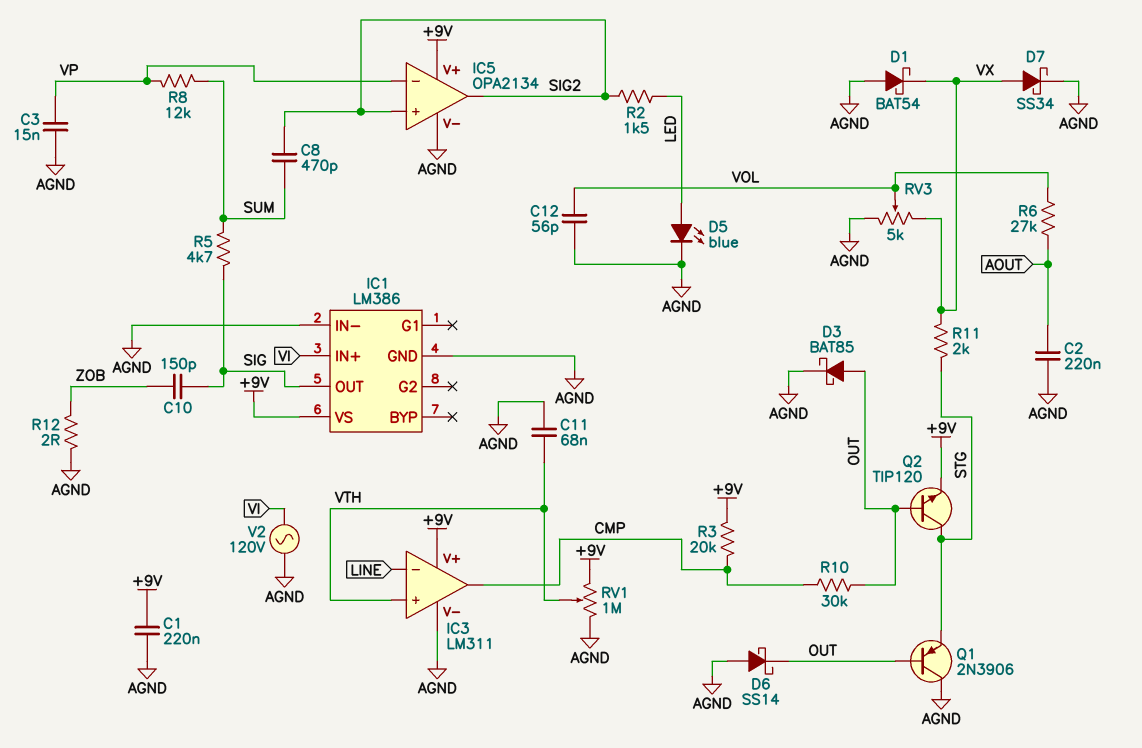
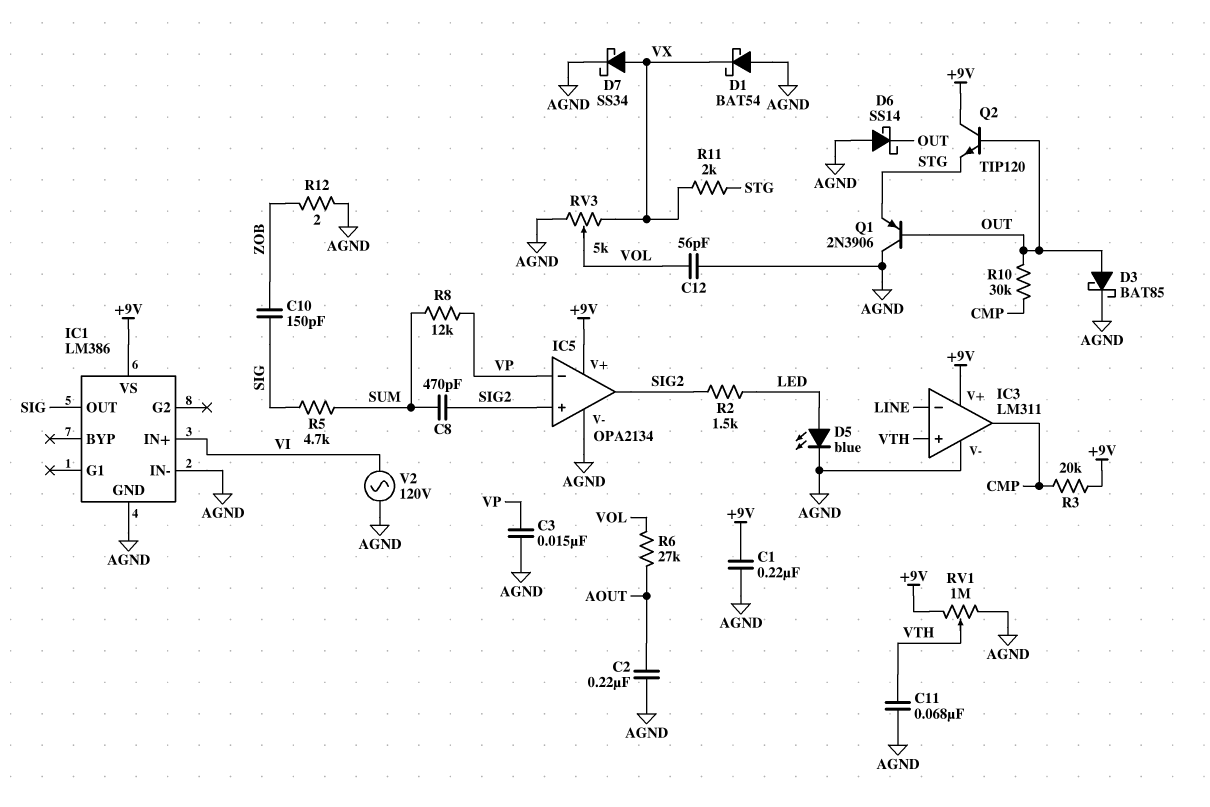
Q2: NPN TIP120 (B OUT, C STG, E +9V) -> NPN TIP120 (B OUT, C +9V, E STG)

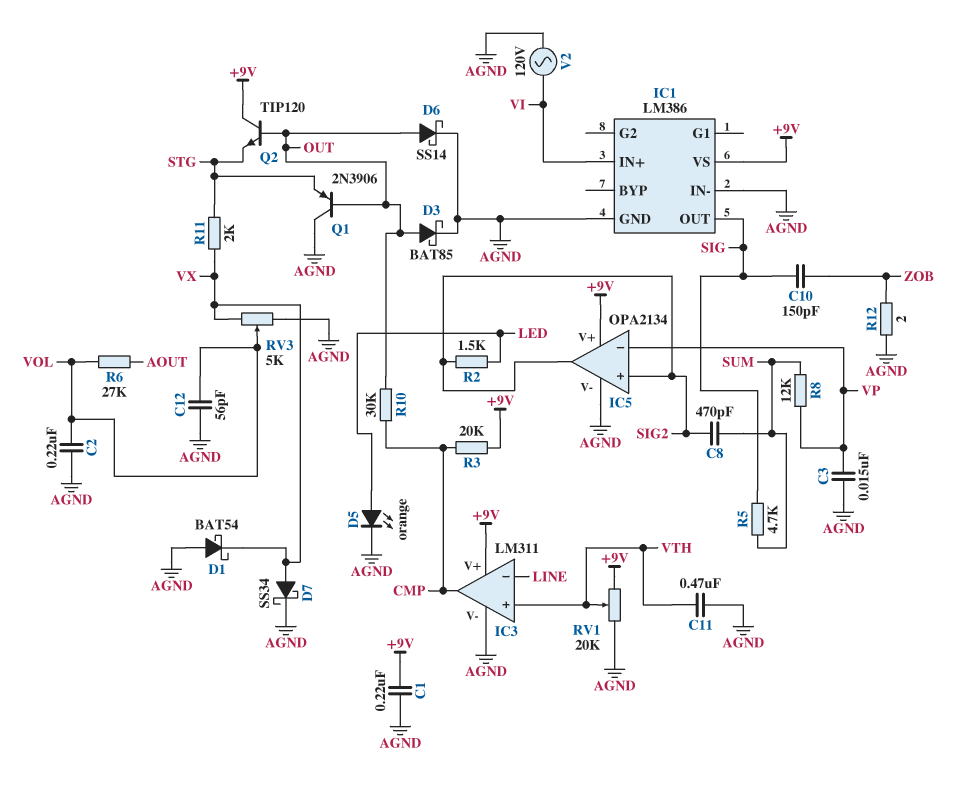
C2: 220nF (AGND, AOUT) -> 220nF (AGND, VOL)
C11: 68nF (AGND, VTH) -> 470nF (AGND, VTH)
D5: LED blue (A LED, K AGND) -> LED orange (A LED, K AGND)
D6: schottky SS14 (A AGND, K OUT) -> schottky SS14 (A OUT, K AGND)
RV1: 1M (+9V, AGND, wiper VTH) -> 20k (+9V, AGND, wiper VTH)

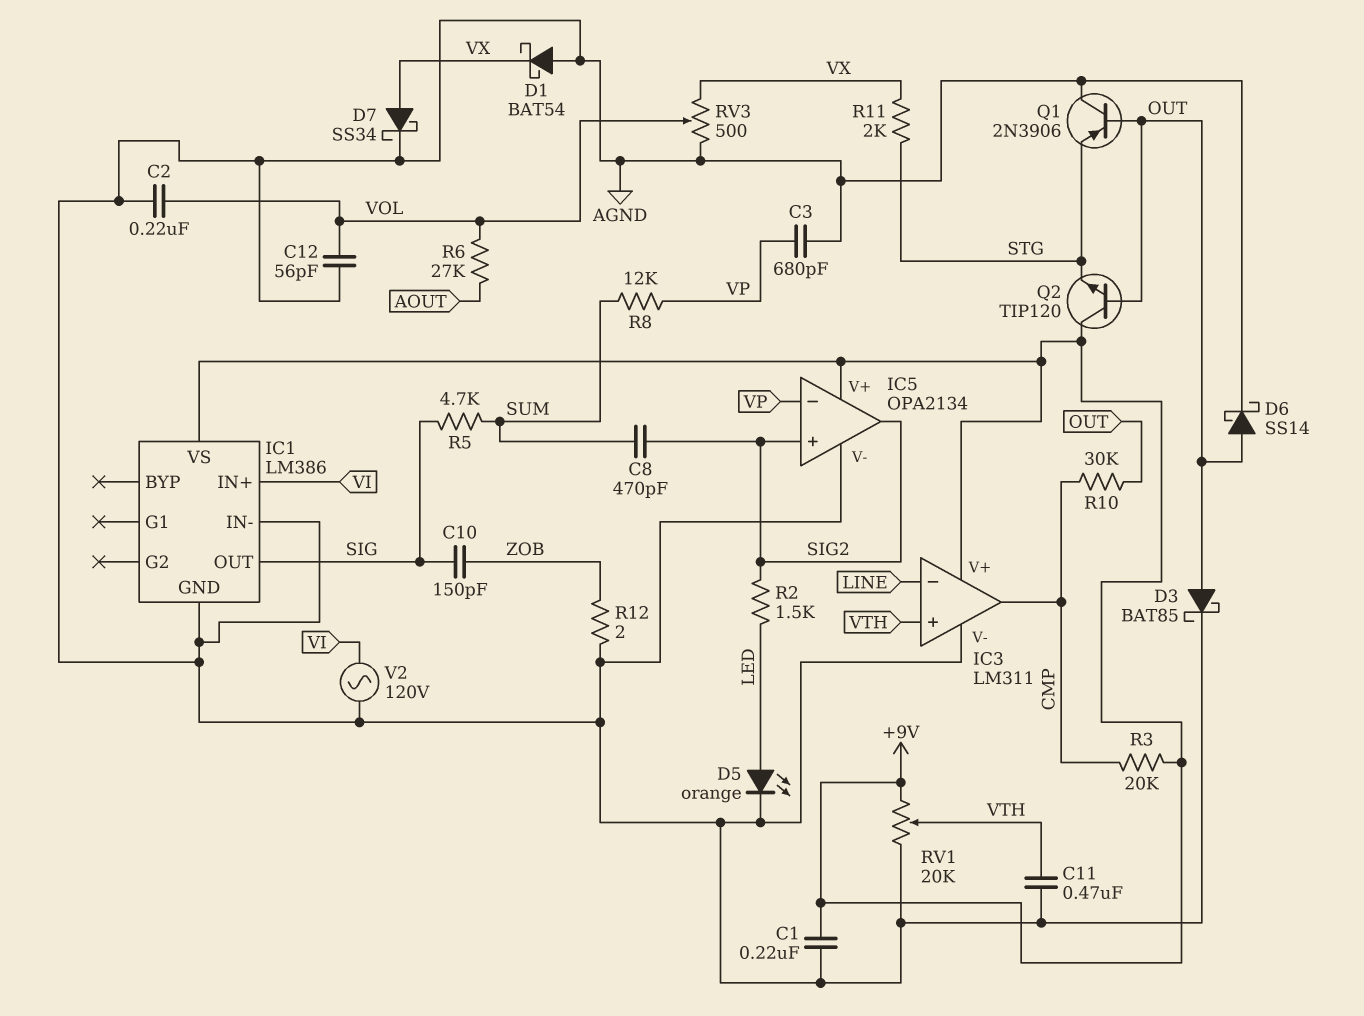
C3: 15nF (AGND, VP) -> 680pF (AGND, VP)
RV3: 5k (AGND, VX, wiper VOL) -> 500 (AGND, VX, wiper VOL)

